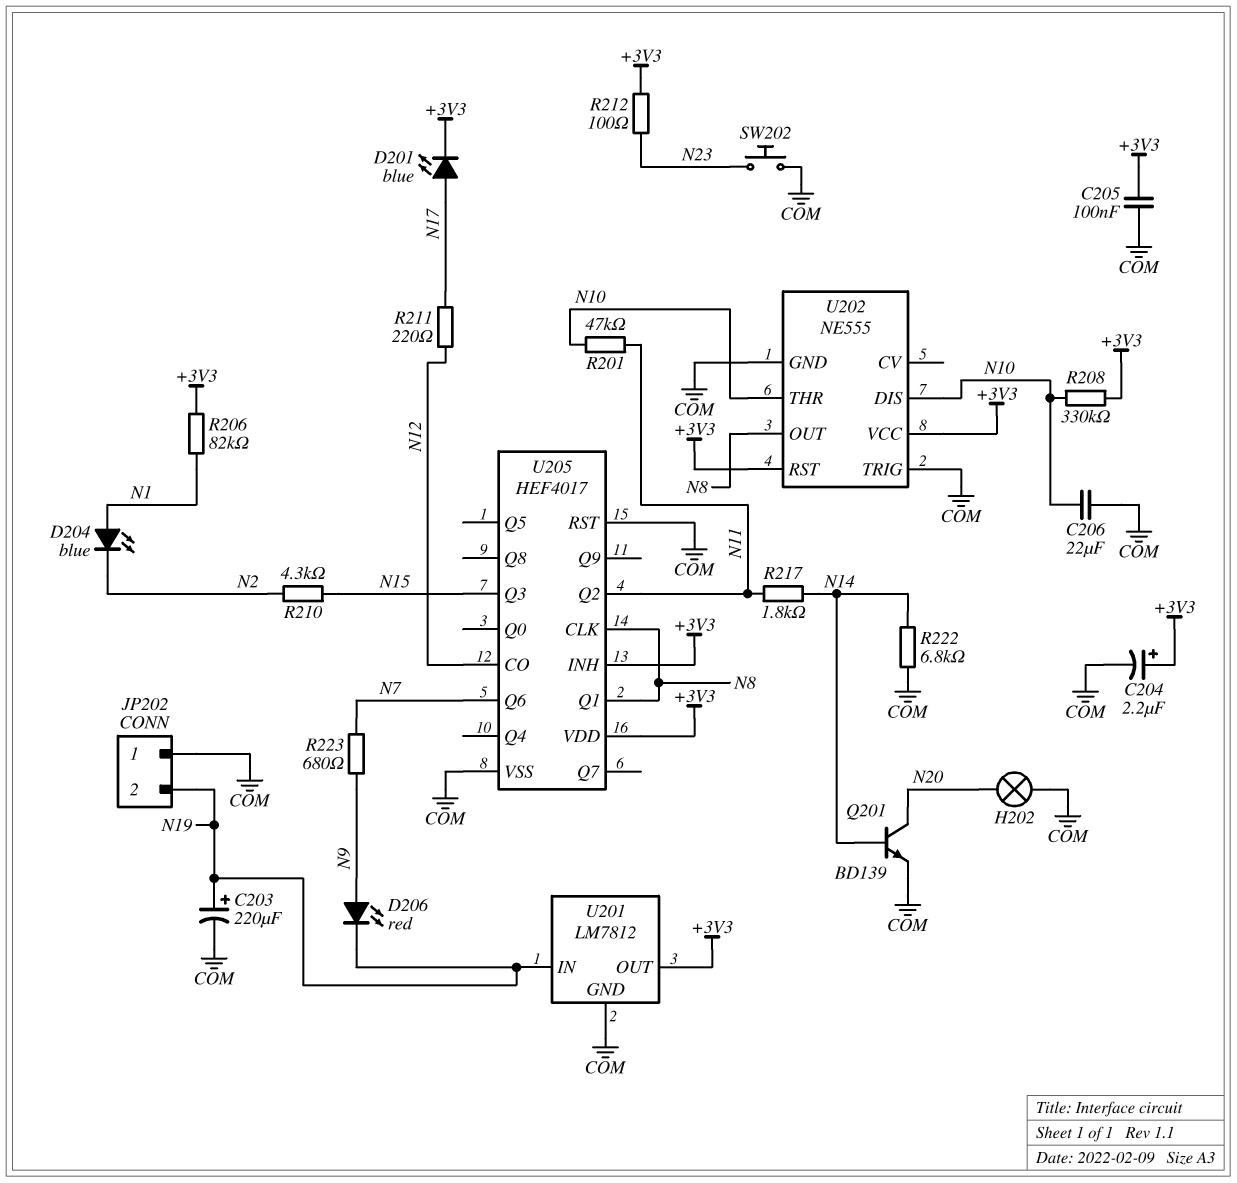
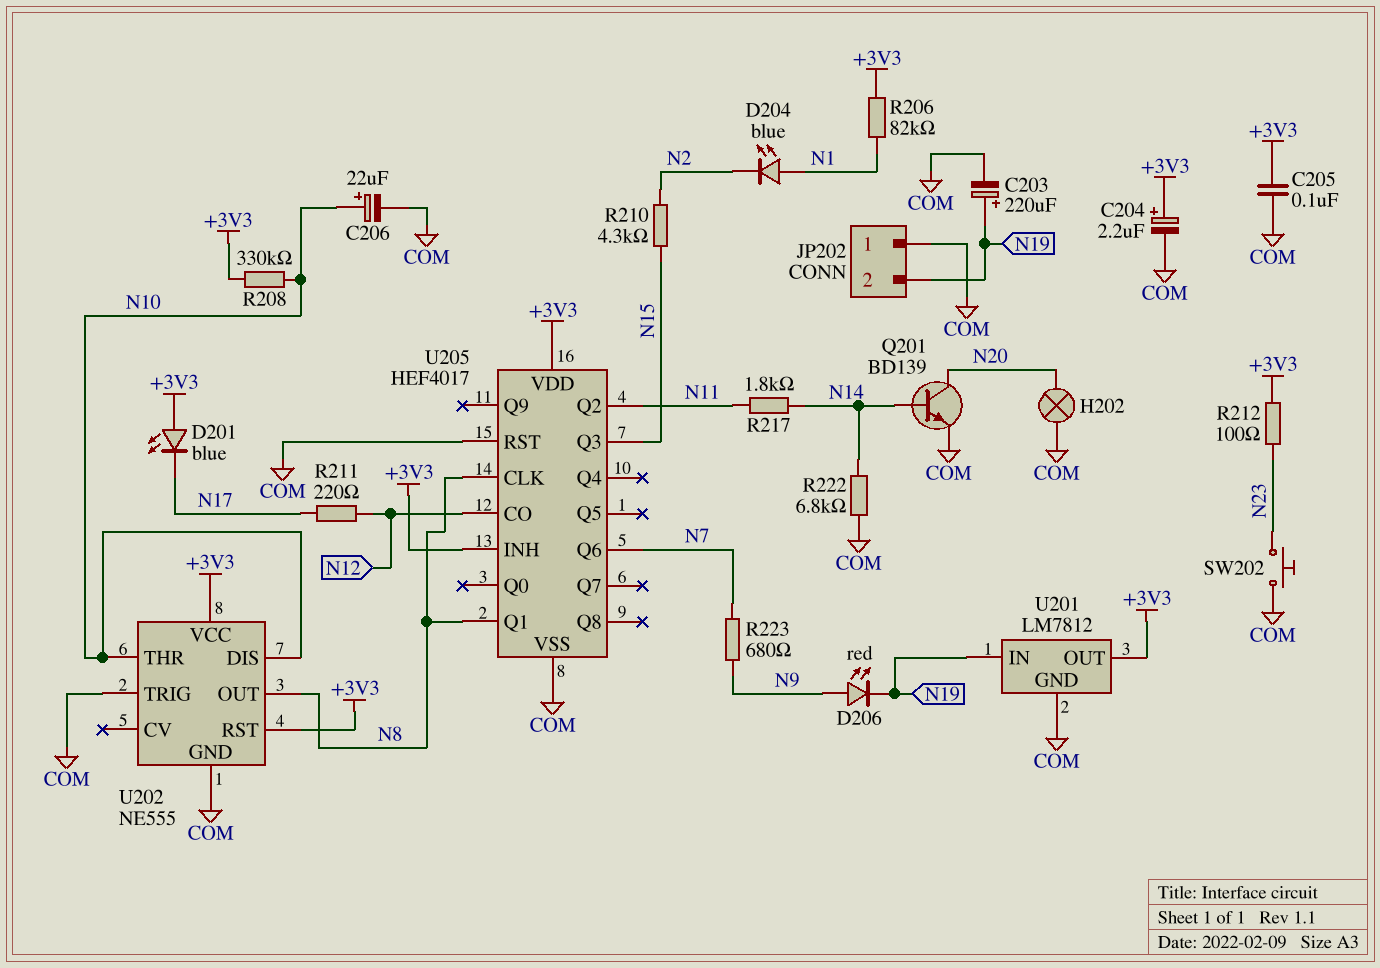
C206: 22uF (COM, N10) -> 22uF (plus N10, minus COM)
D201: LED blue (A N17, K +3V3) -> LED blue (A +3V3, K N17)
R201: 47k (N10, N11) -> none

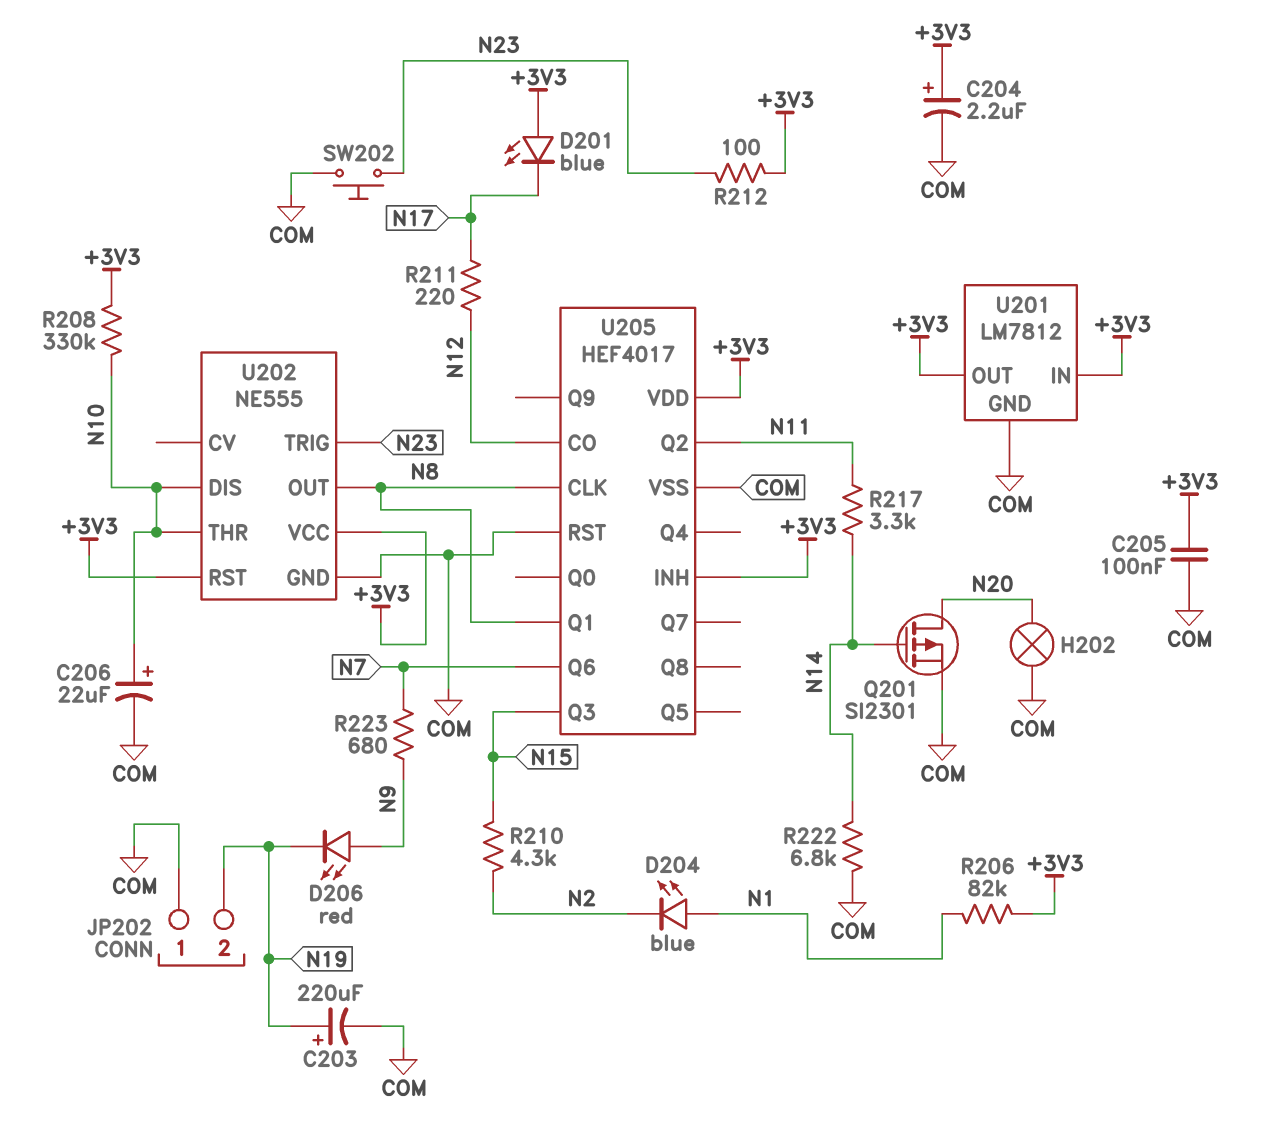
Q201: NPN BD139 (B N14, C N20, E COM) -> PMOS SI2301 (G N14, D N20, S COM)
R217: 1.8k (N11, N14) -> 3.3k (N11, N14)
U201 pin IN: N19 -> +3V3
U202 pin TRIG: COM -> N23

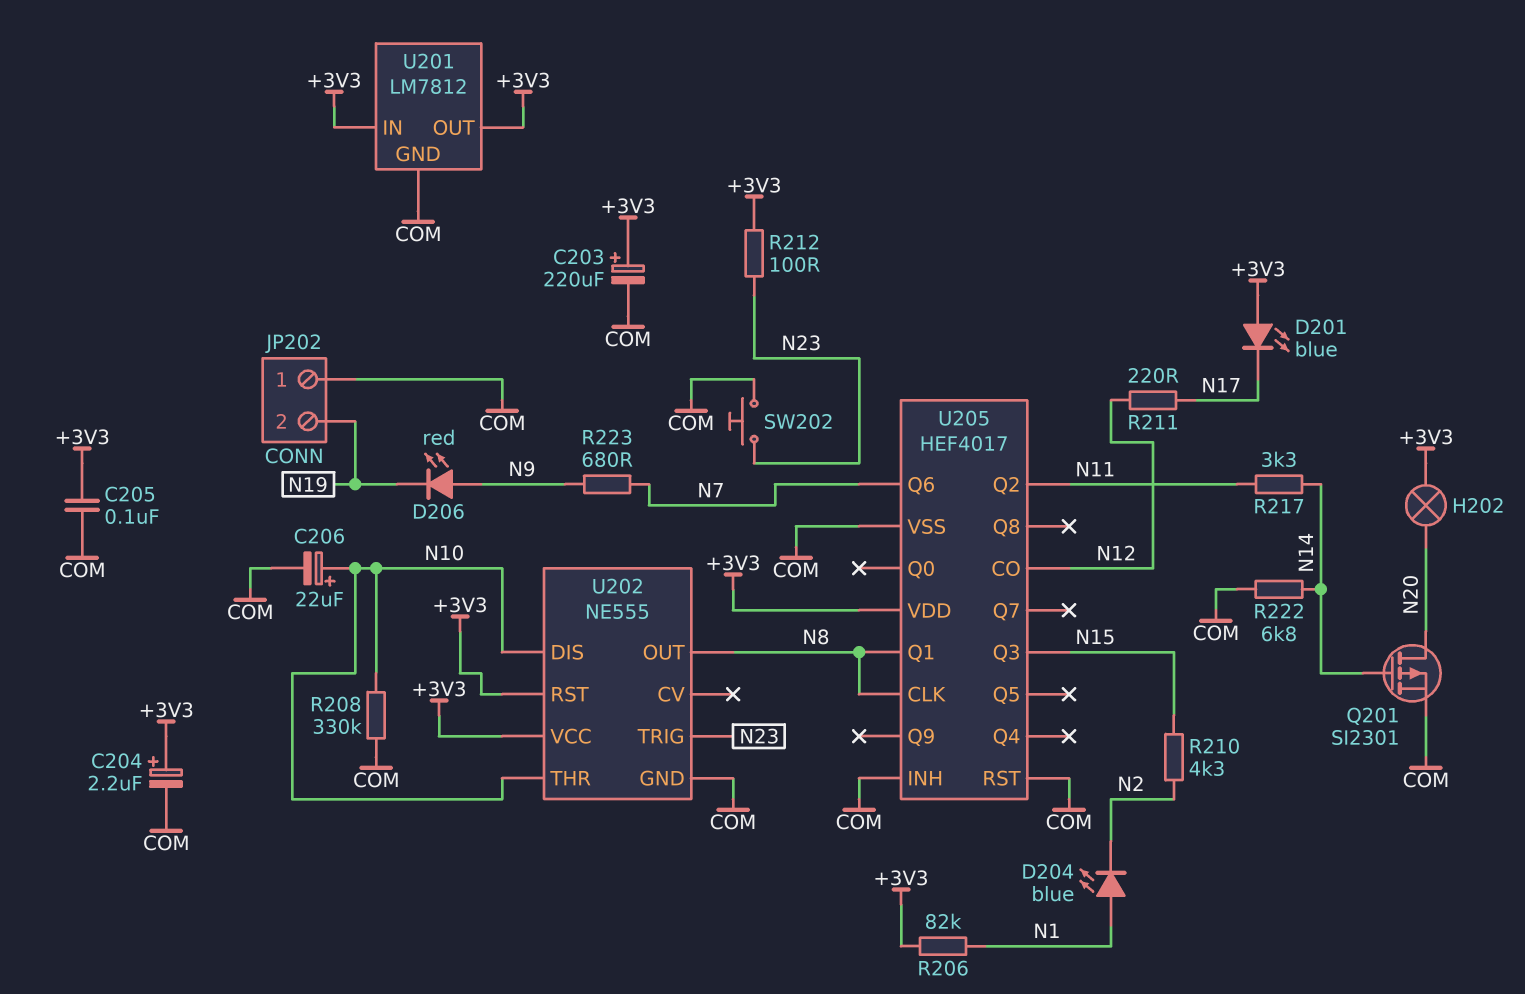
C203: 220uF (plus N19, minus COM) -> 220uF (plus +3V3, minus COM)
H202: lamp (COM, N20) -> lamp (+3V3, N20)
R208: 330k (+3V3, N10) -> 330k (COM, N10)
U205 pin INH: +3V3 -> COM

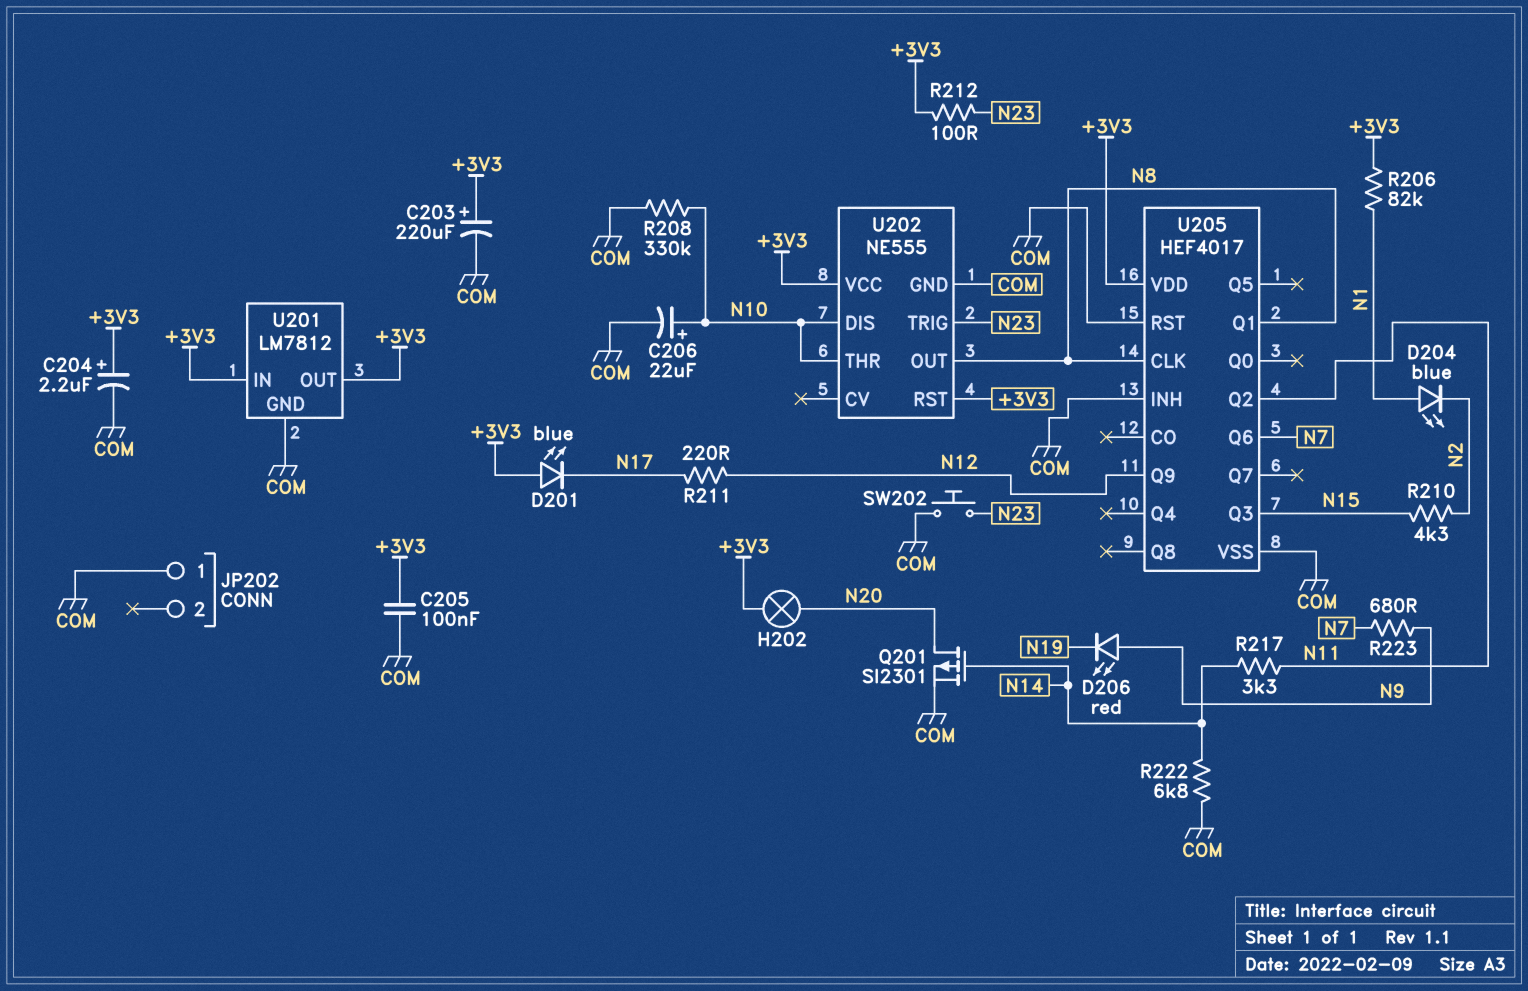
JP202 pin 2: N19 -> none
U205 pin CO: N12 -> none
U205 pin Q9: none -> N12

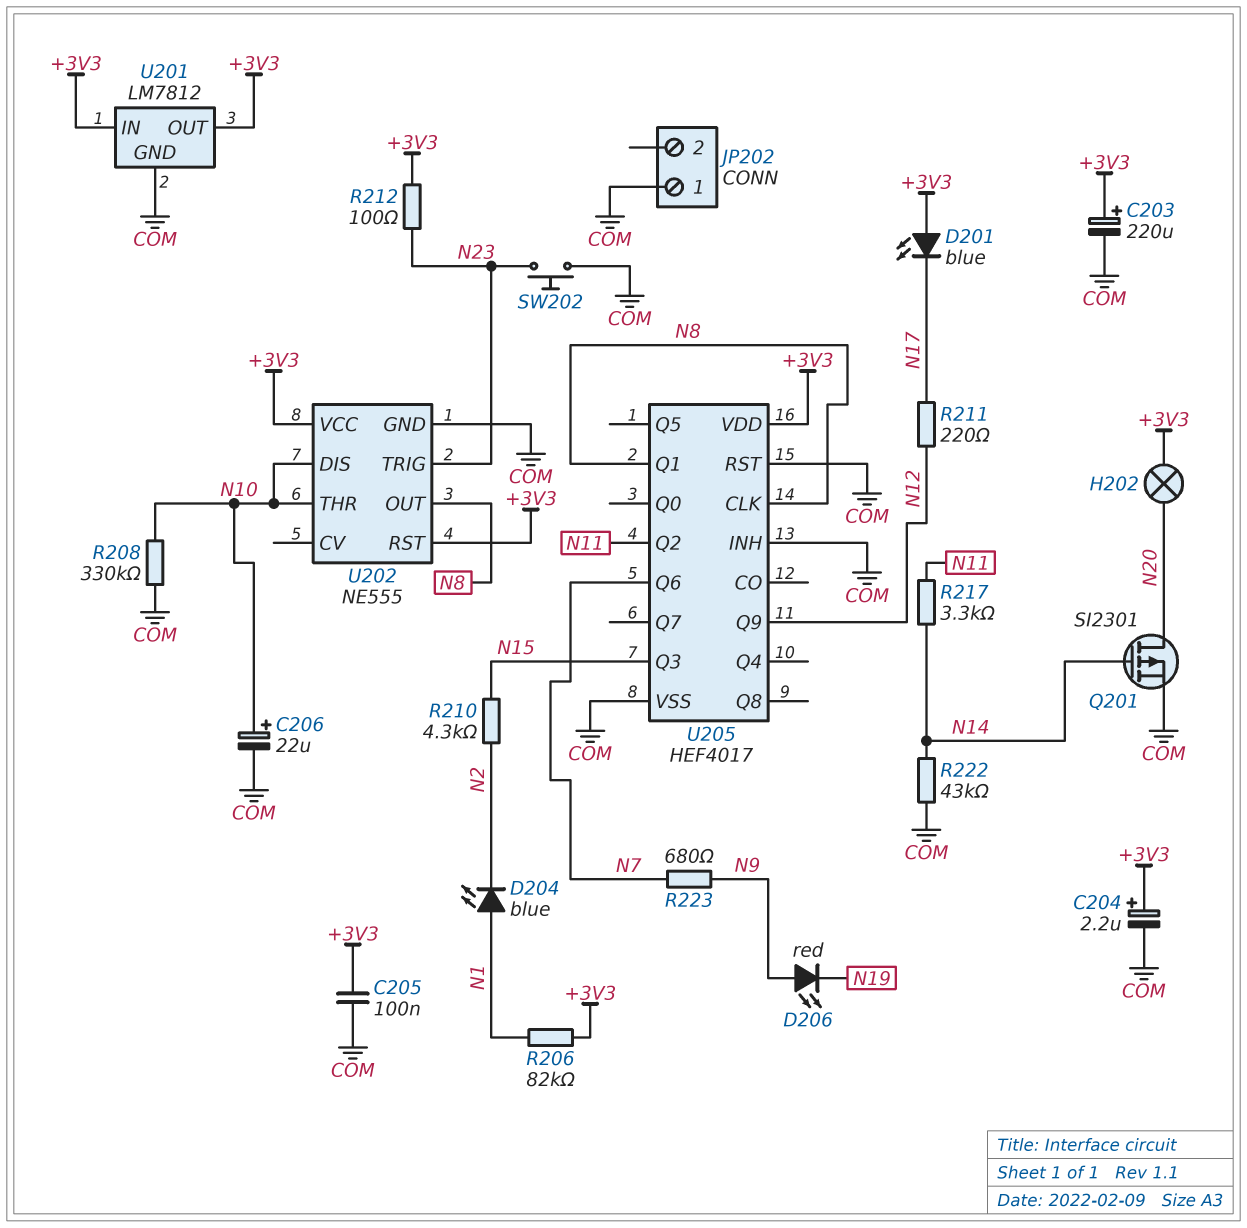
R222: 6.8k (COM, N14) -> 43k (COM, N14)

